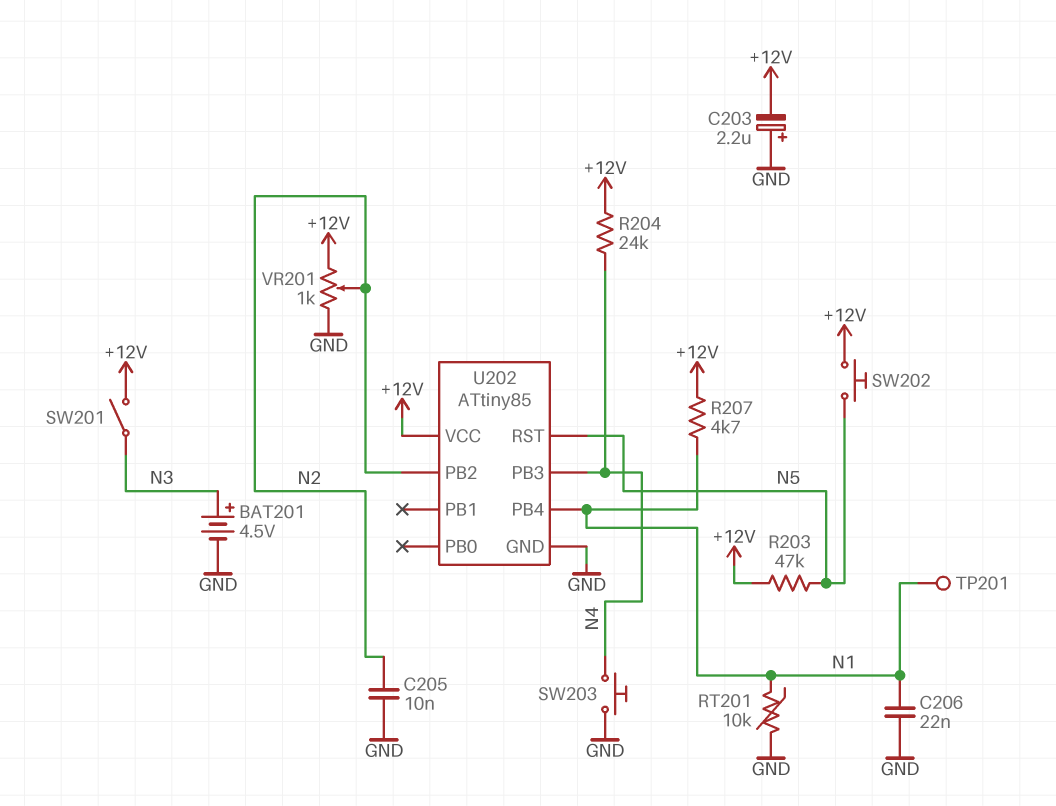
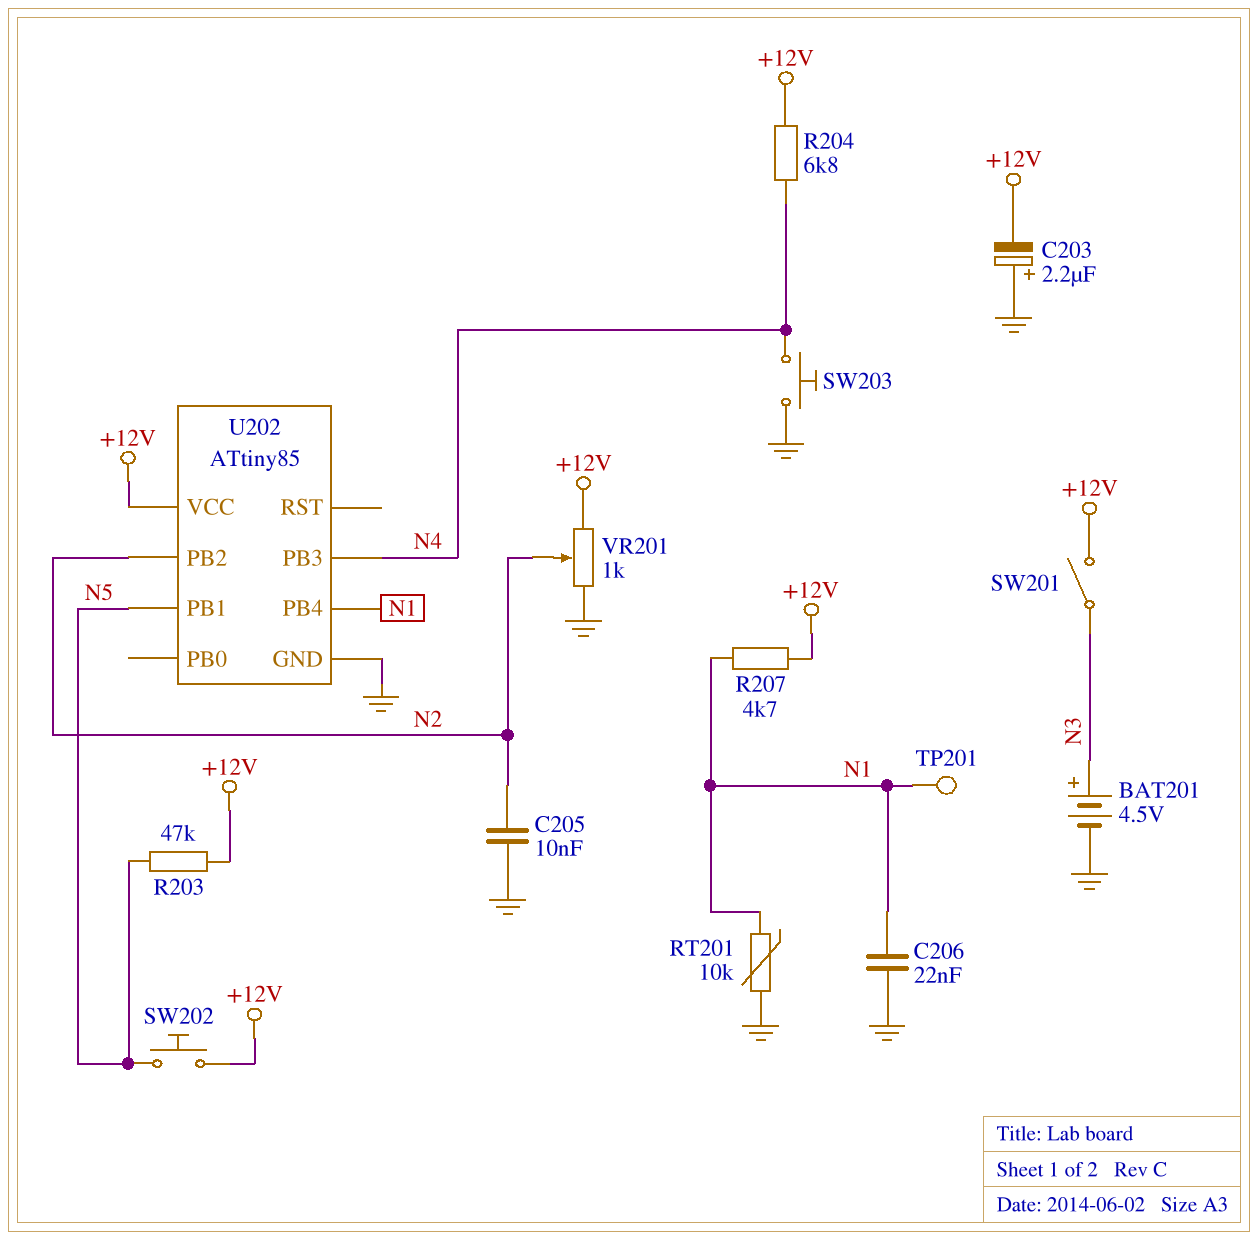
R204: 24k (+12V, N4) -> 6.8k (+12V, N4)
U202 pin PB1: none -> N5
U202 pin RST: N5 -> none

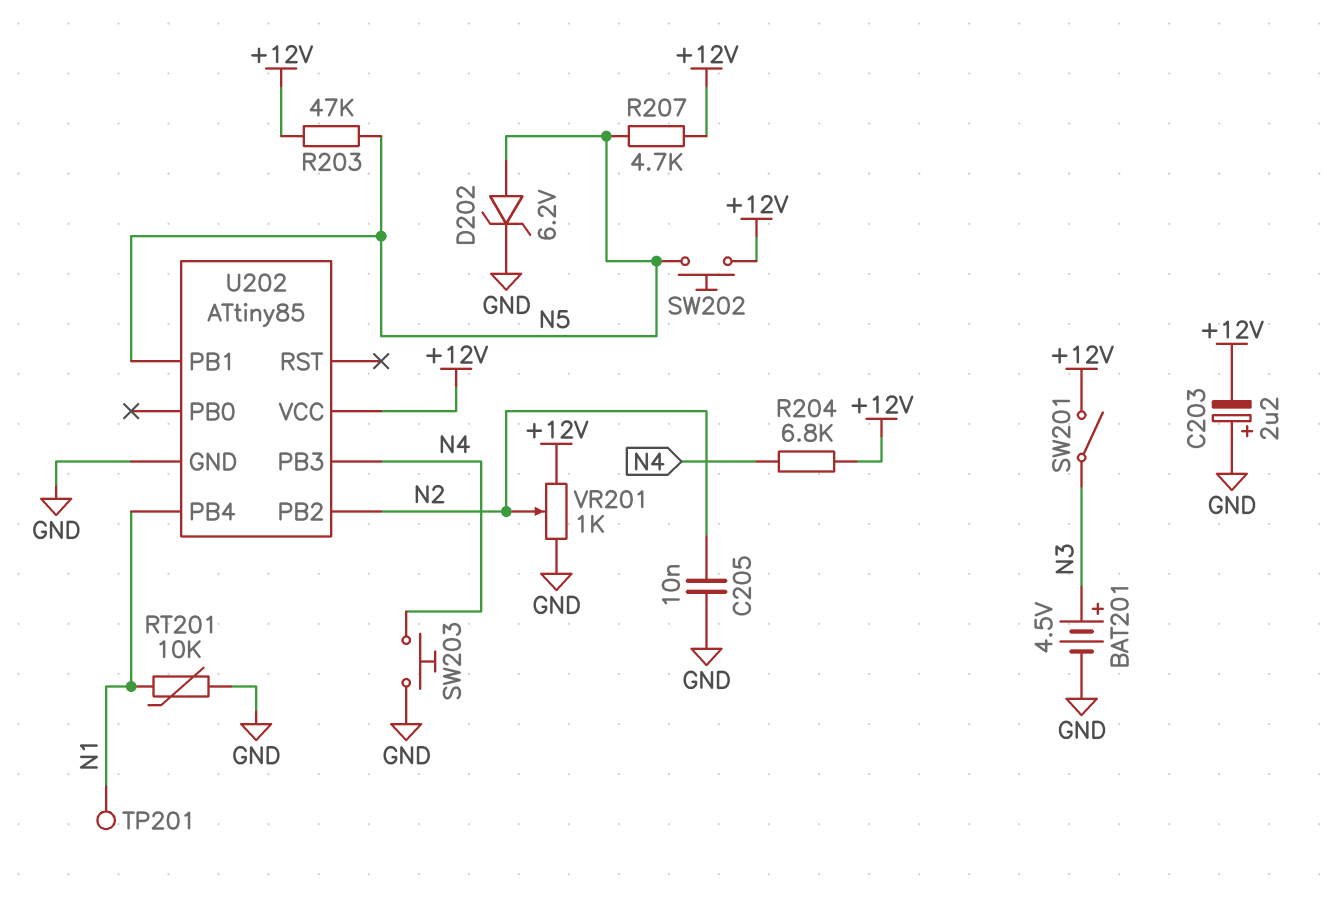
C206: 22nF (GND, N1) -> none
D202: none -> zener 6.2V (A N5, K GND)
R207: 4.7k (+12V, N1) -> 4.7k (+12V, N5)

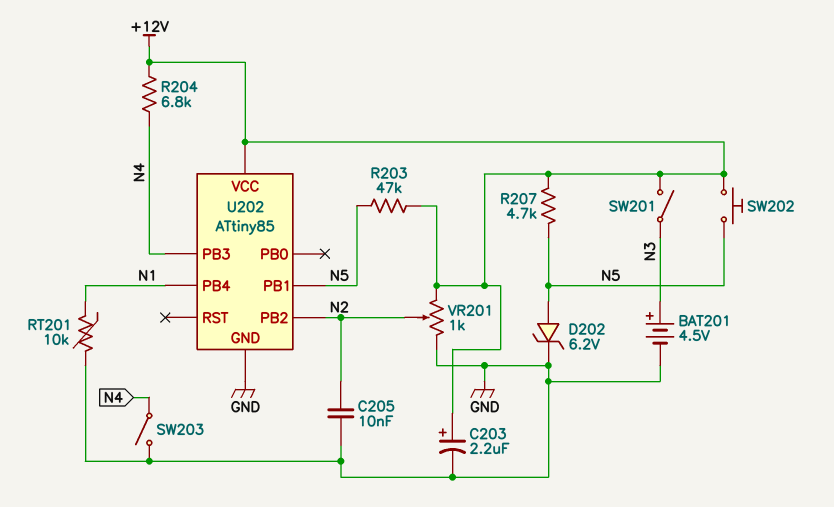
C203: 2.2uF (plus GND, minus +12V) -> 2.2uF (plus +12V, minus GND)
SW203: button (GND, N4) -> switch (GND, N4)
TP201: test point (N1) -> none

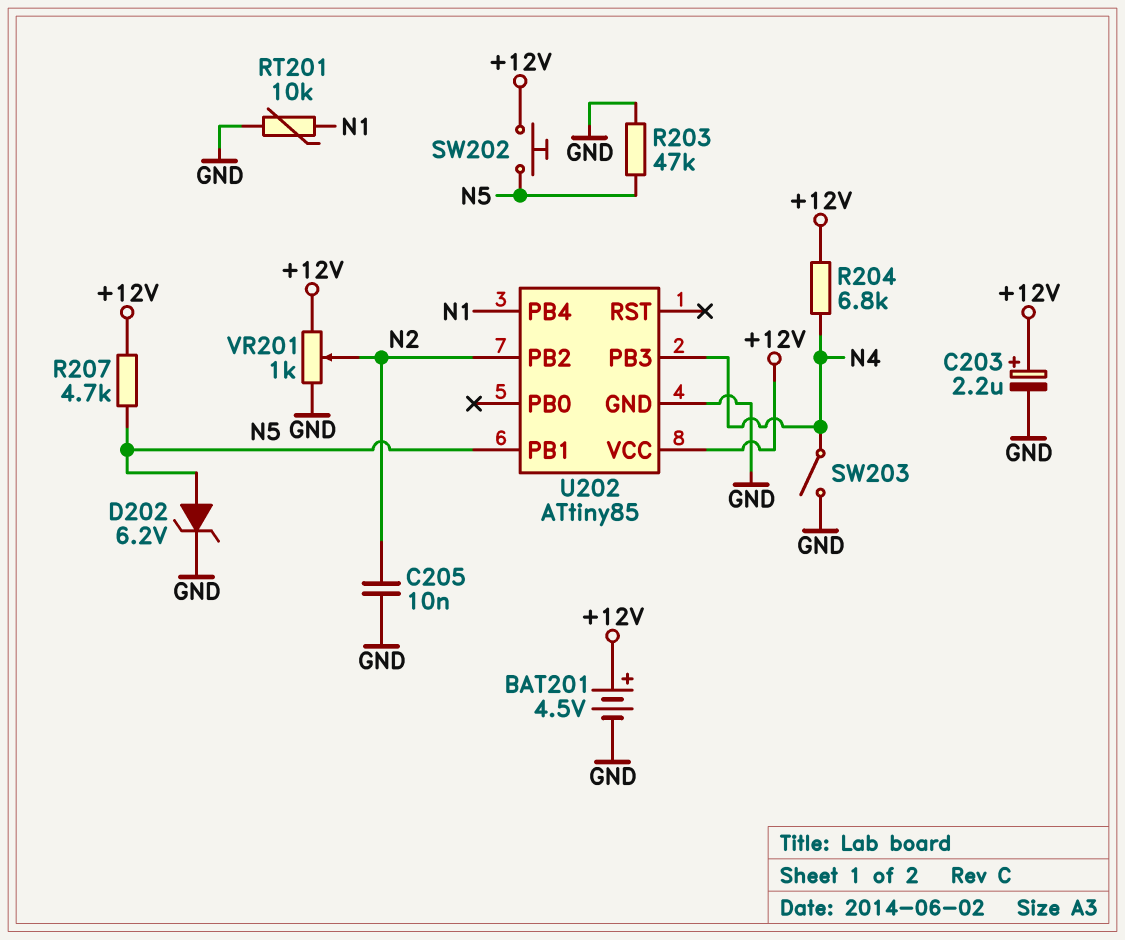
BAT201: 4.5V (plus N3, minus GND) -> 4.5V (plus +12V, minus GND)
R203: 47k (+12V, N5) -> 47k (GND, N5)
SW201: switch (+12V, N3) -> none

